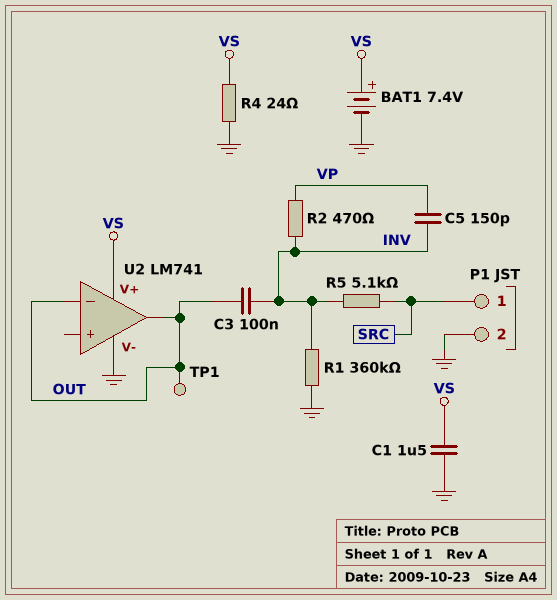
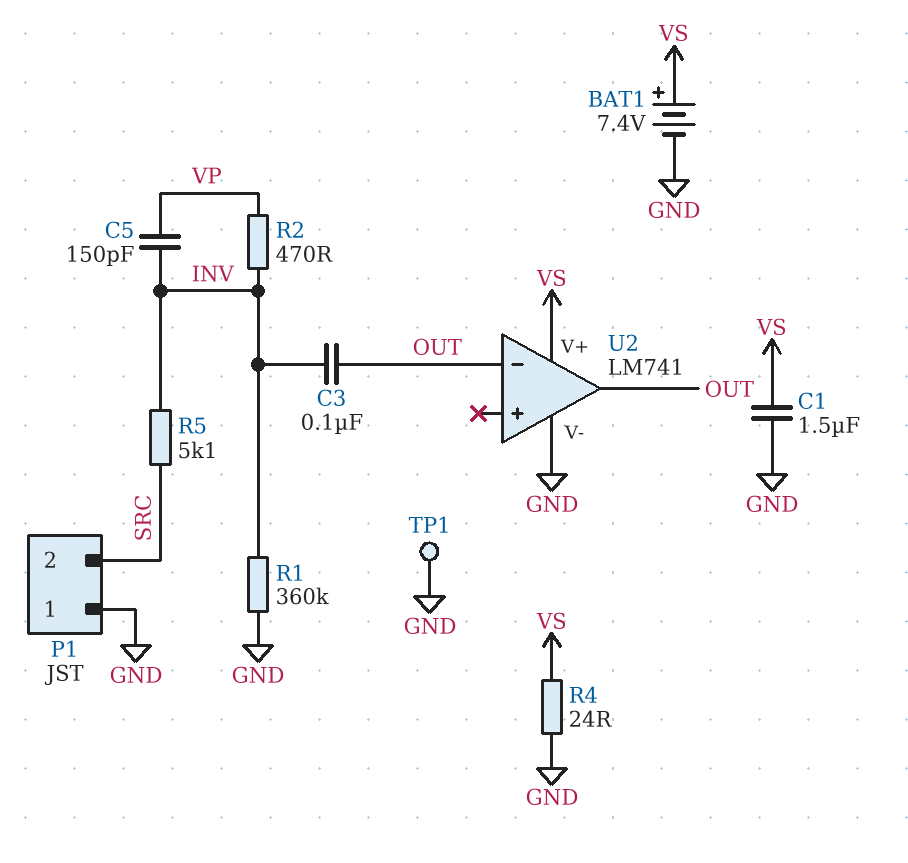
P1 pin 1: SRC -> GND
P1 pin 2: GND -> SRC
TP1: test point (OUT) -> test point (GND)

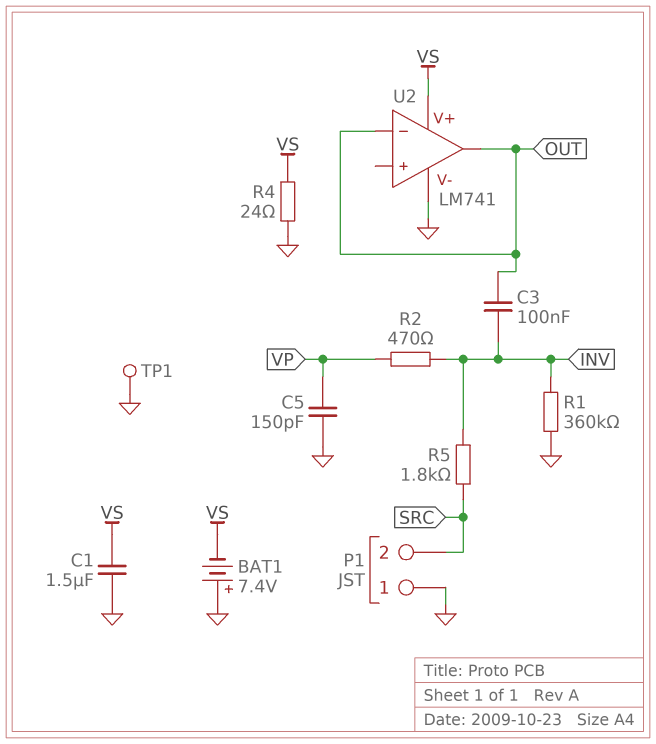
BAT1: 7.4V (plus VS, minus GND) -> 7.4V (plus GND, minus VS)
C5: 150pF (INV, VP) -> 150pF (GND, VP)
R5: 5.1k (INV, SRC) -> 1.8k (INV, SRC)

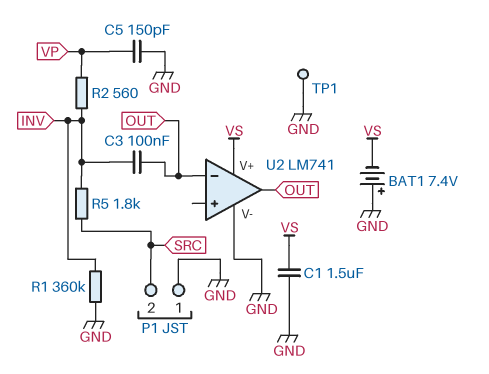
R2: 470 (INV, VP) -> 560 (INV, VP)
R4: 24 (GND, VS) -> none

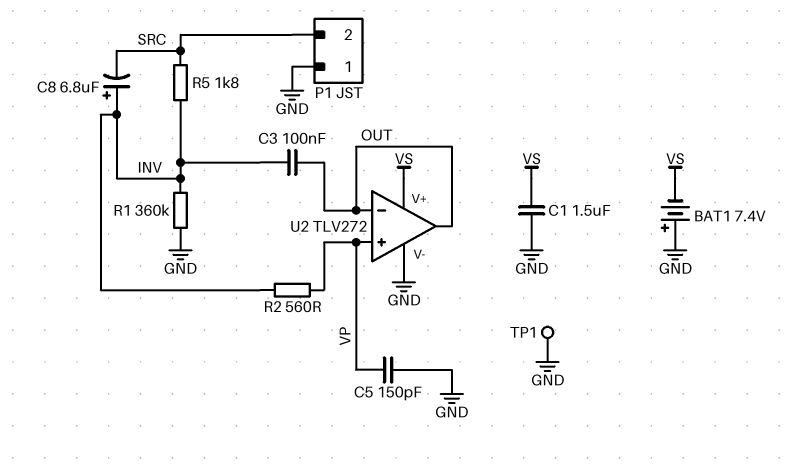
C8: none -> 6.8uF (plus INV, minus SRC)
U2: LM741 -> TLV272
U2 pin in+: none -> VP

